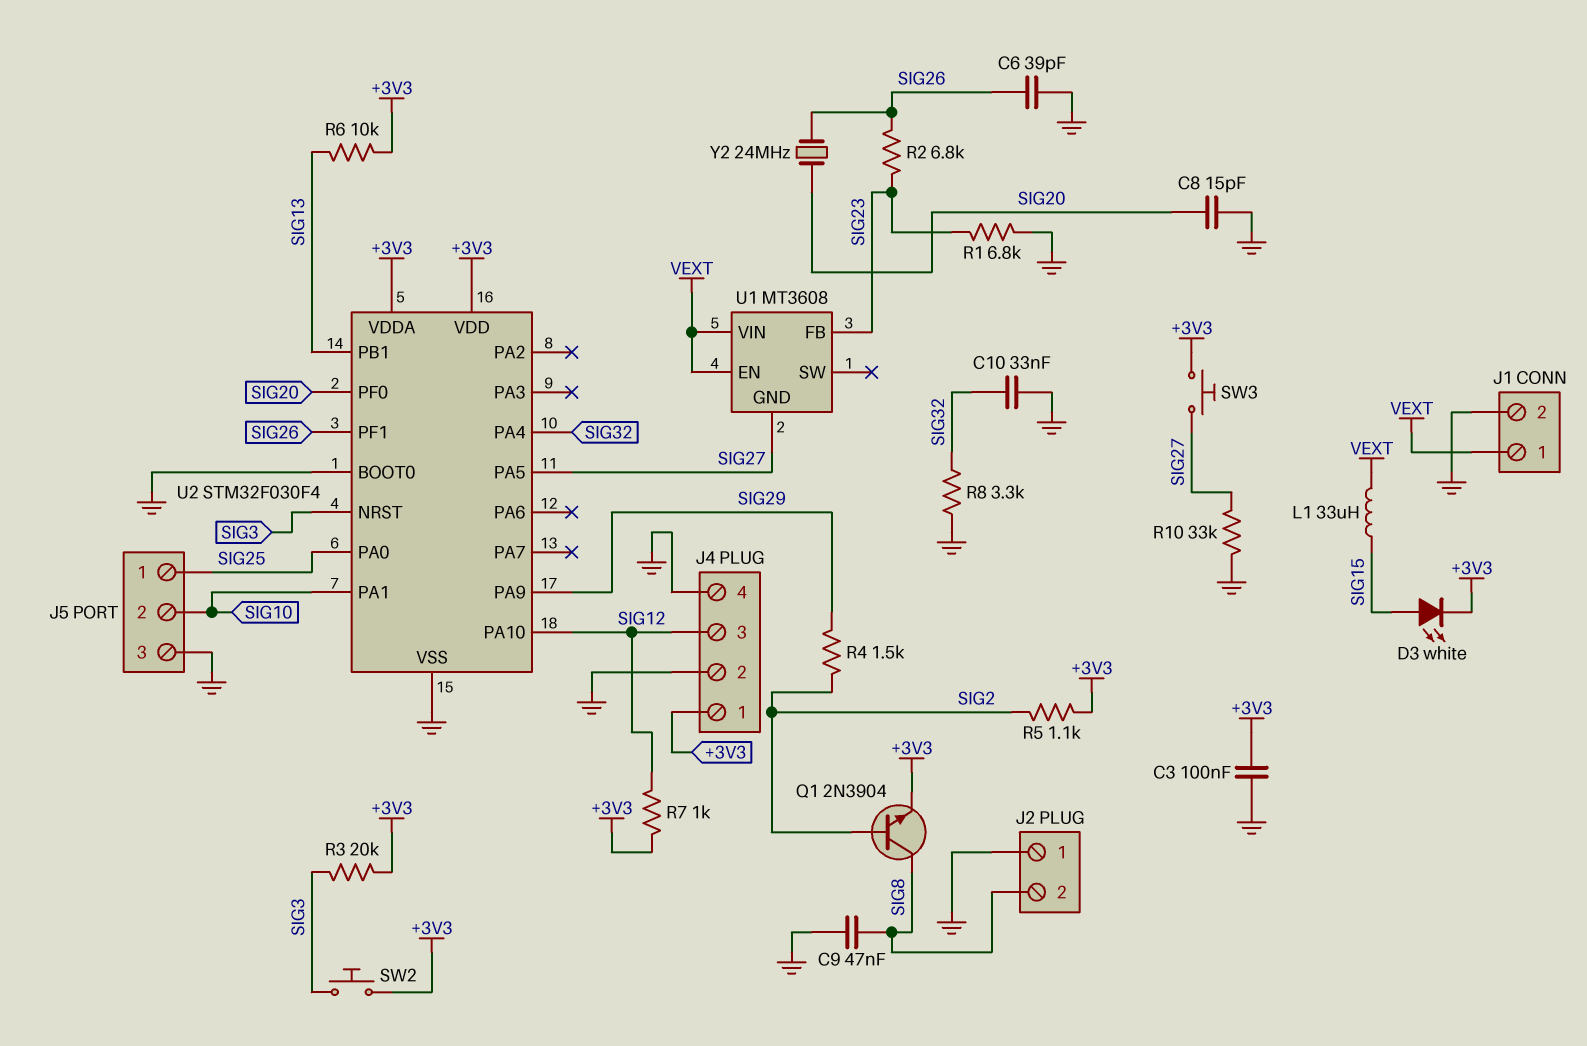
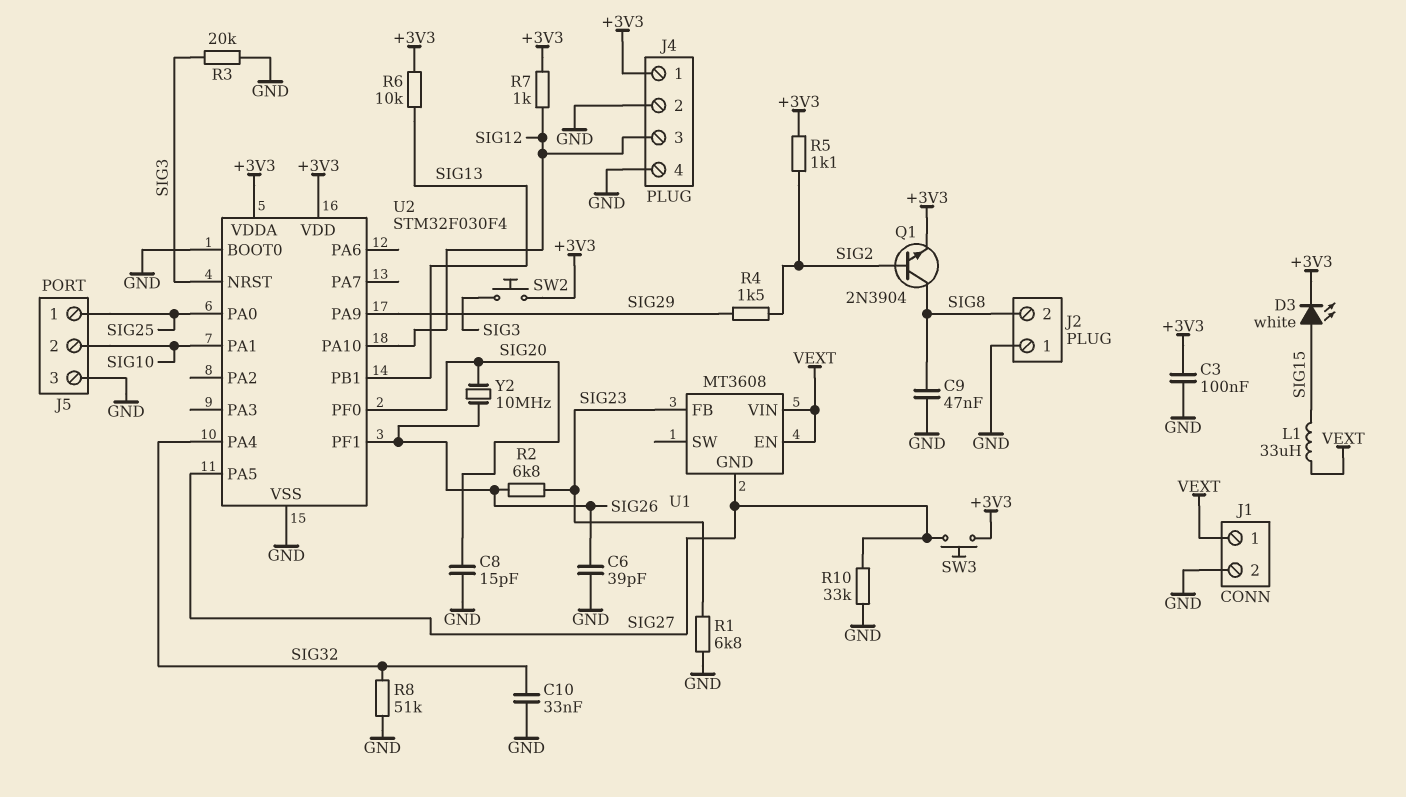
R3: 20k (+3V3, SIG3) -> 20k (GND, SIG3)
R8: 3.3k (GND, SIG32) -> 51k (GND, SIG32)
Y2: 24MHz (SIG20, SIG26) -> 10MHz (SIG20, SIG26)

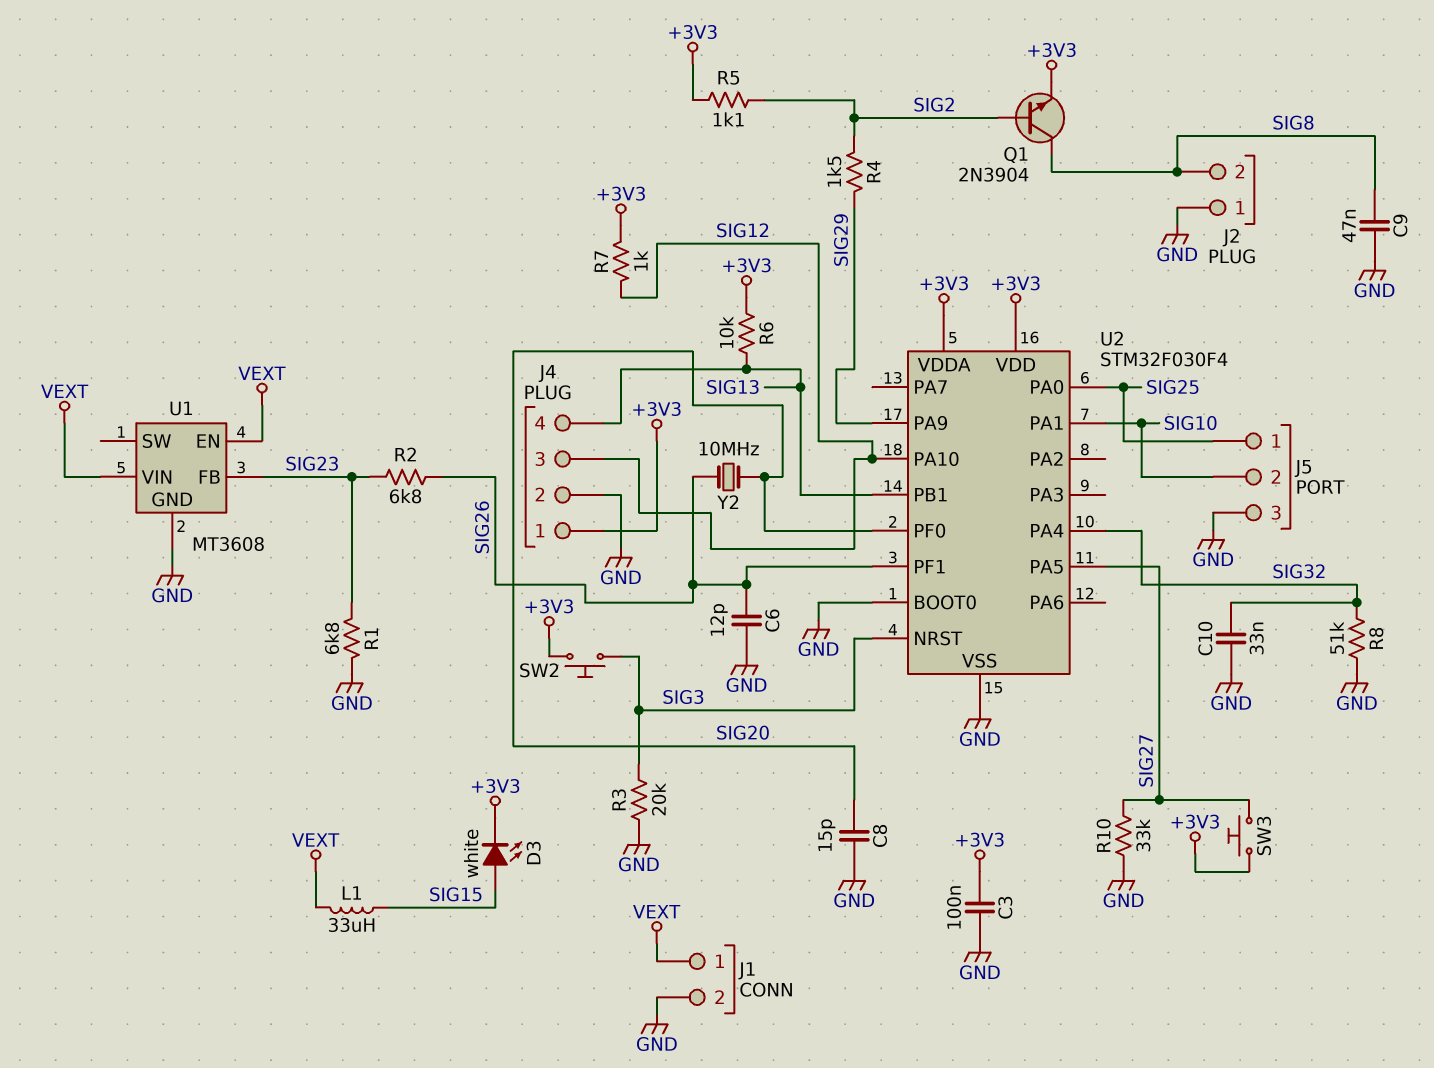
C6: 39pF (GND, SIG26) -> 12pF (GND, SIG26)
J4 pin 4: GND -> SIG13
U1 pin GND: SIG27 -> GND

